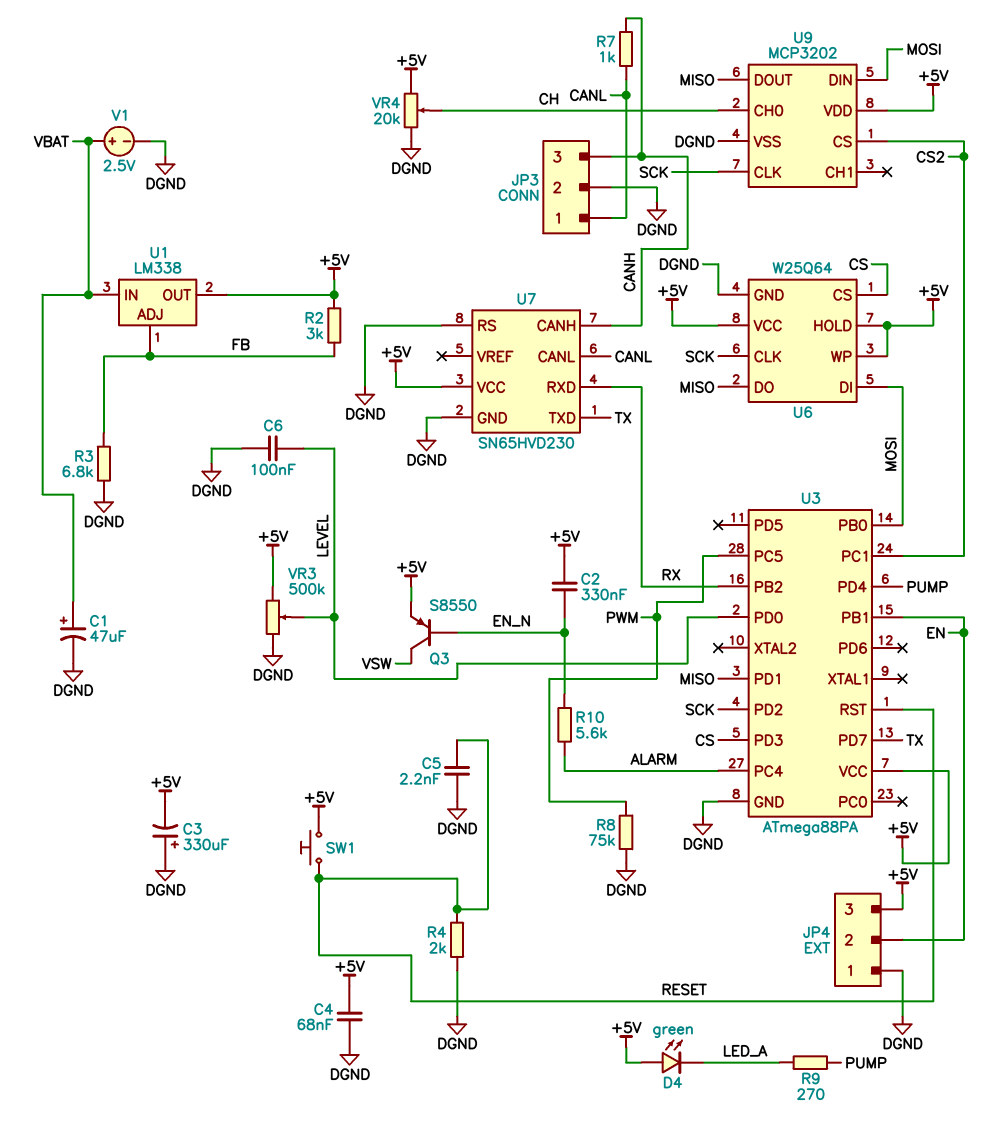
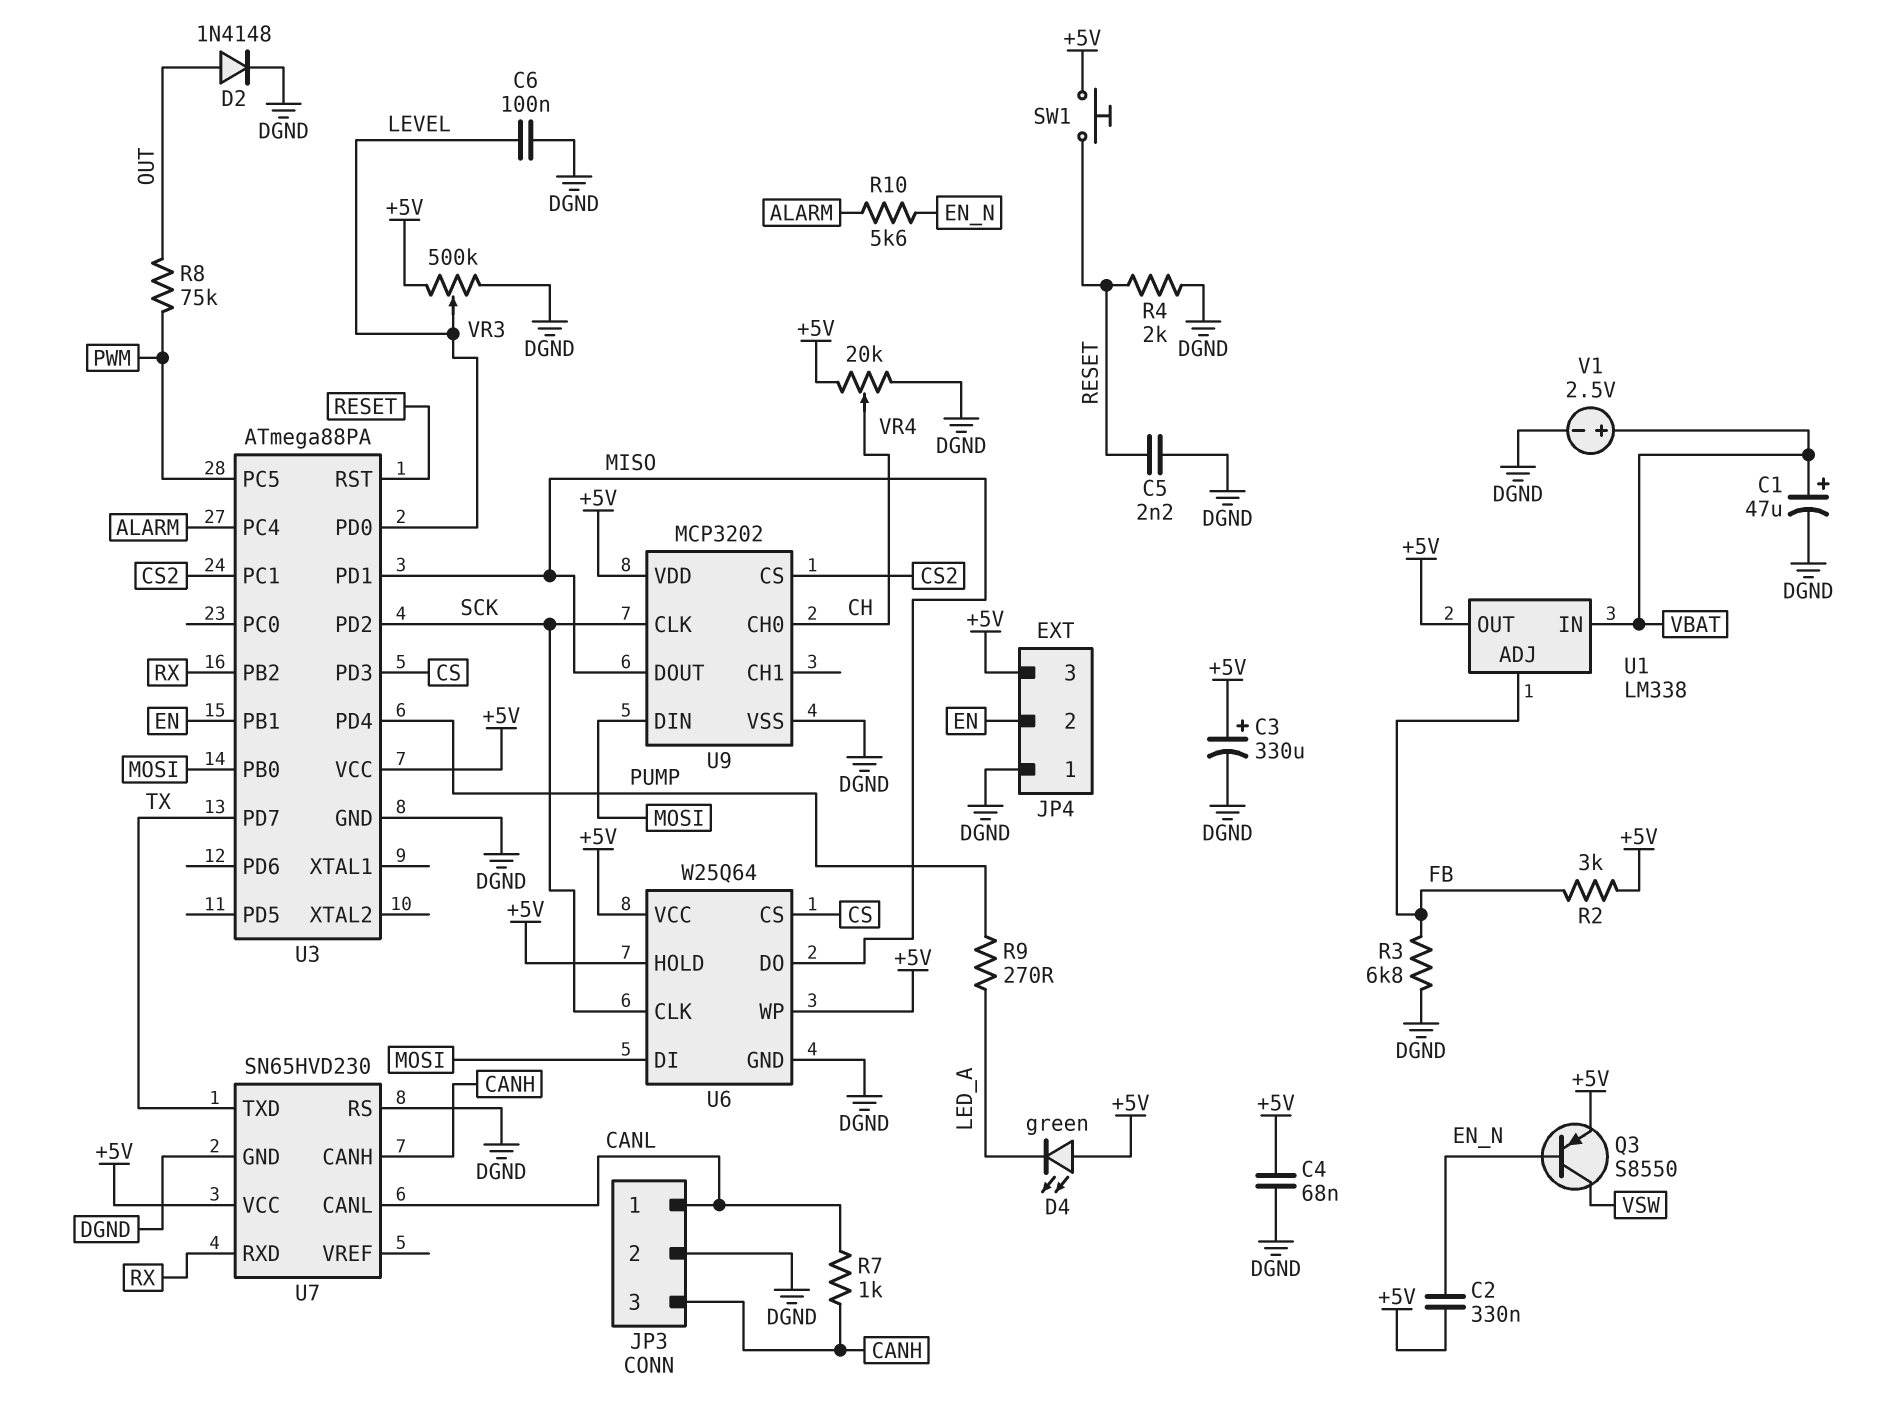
C3: 330uF (plus DGND, minus +5V) -> 330uF (plus +5V, minus DGND)
D2: none -> diode 1N4148 (A OUT, K DGND)
R8: 75k (DGND, PWM) -> 75k (OUT, PWM)

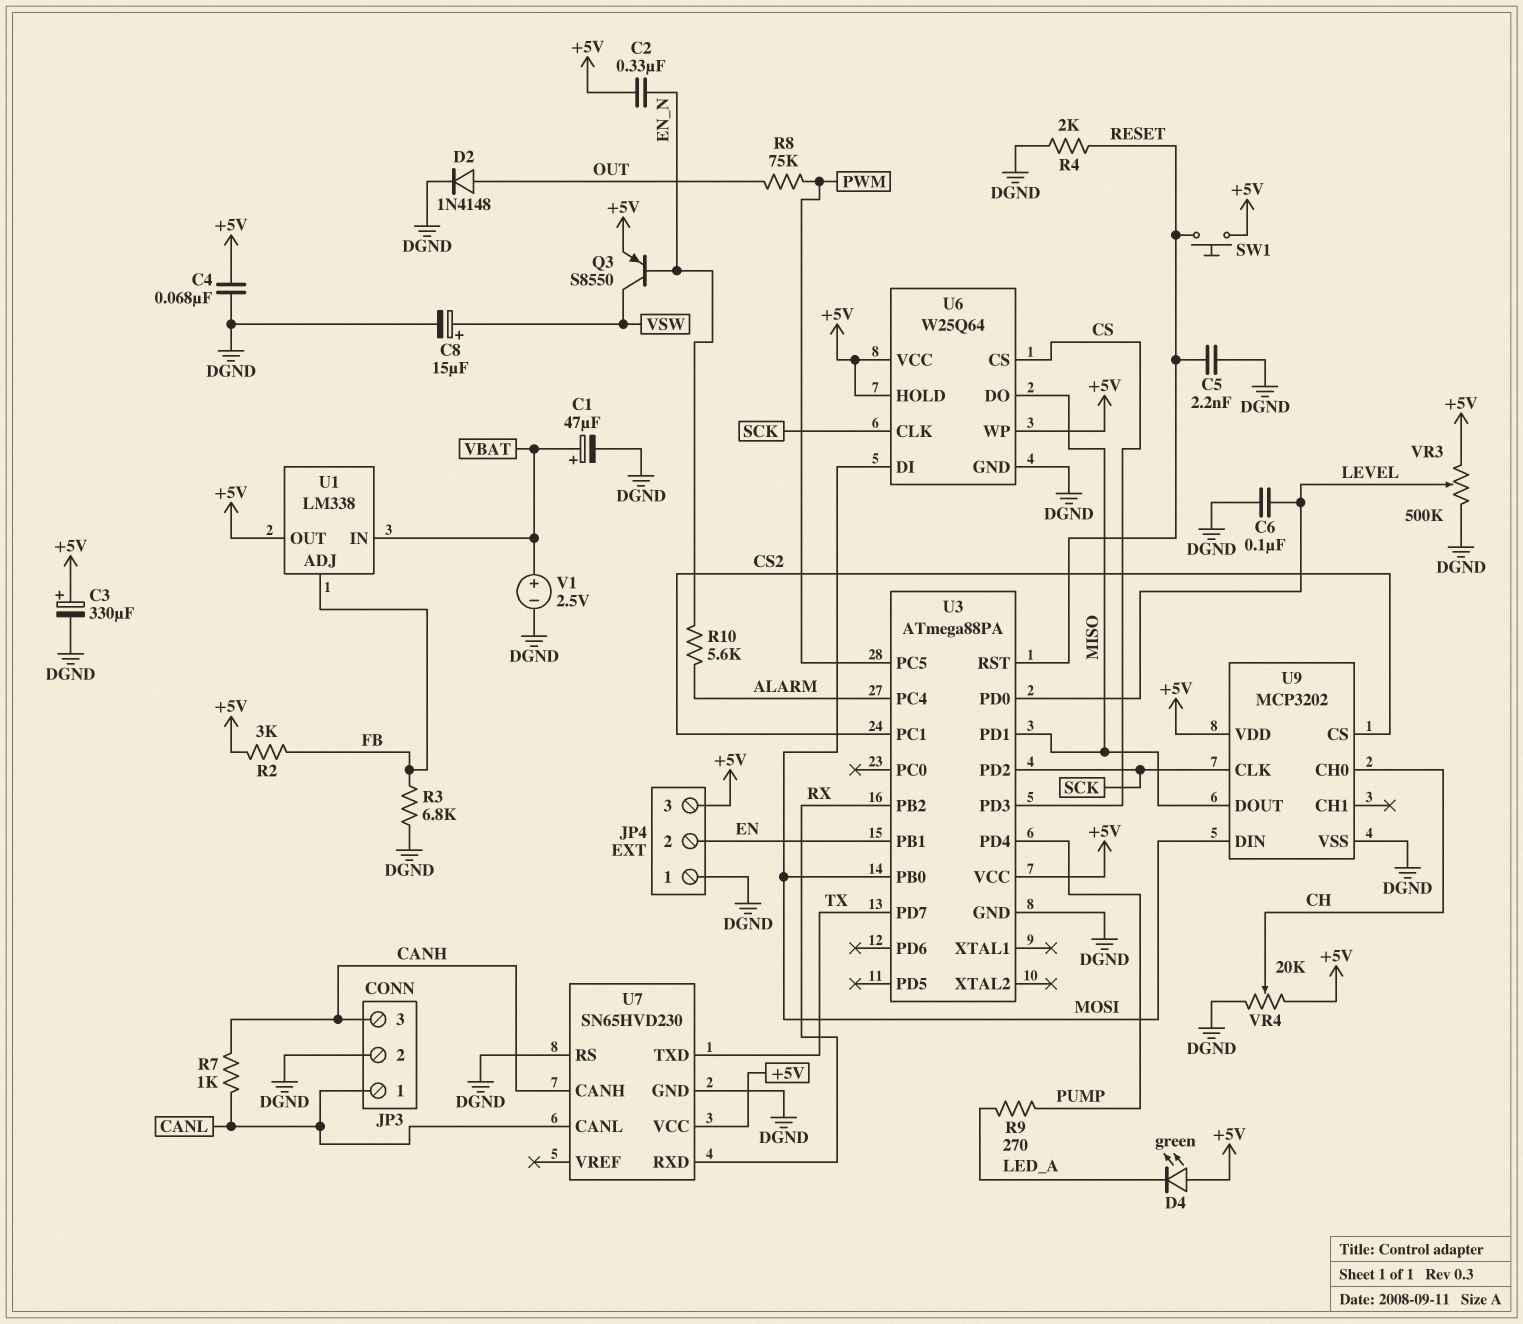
C8: none -> 15uF (plus VSW, minus DGND)

